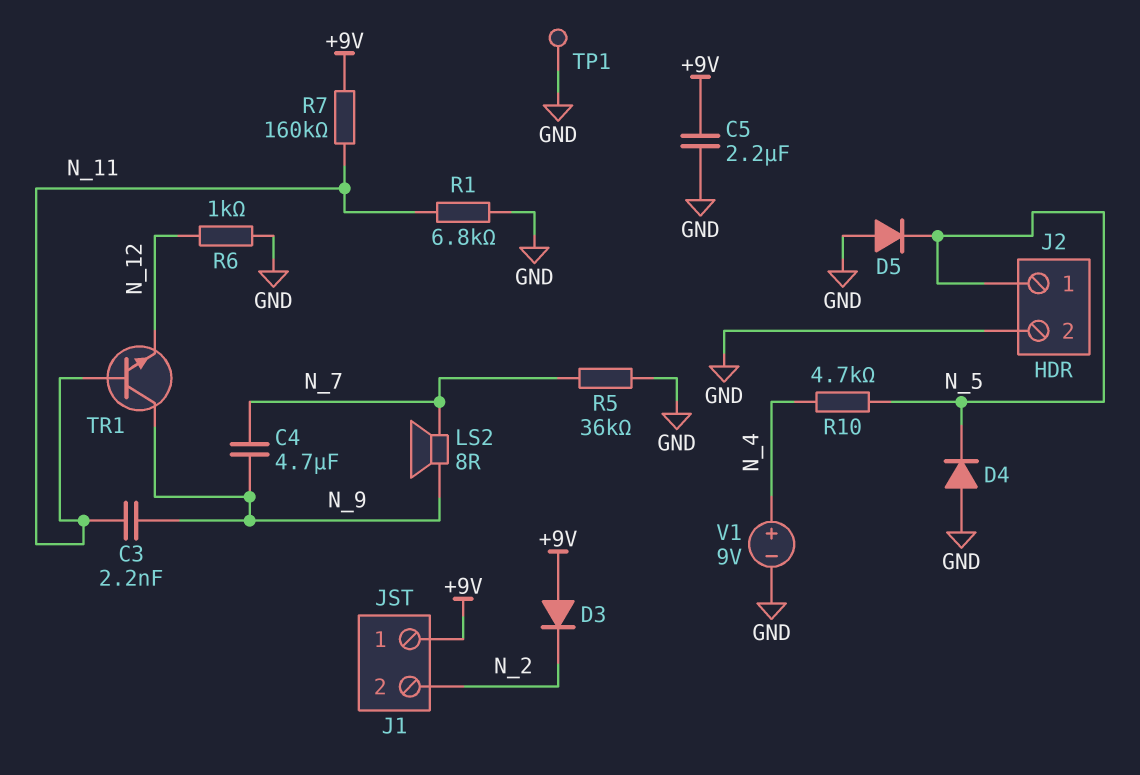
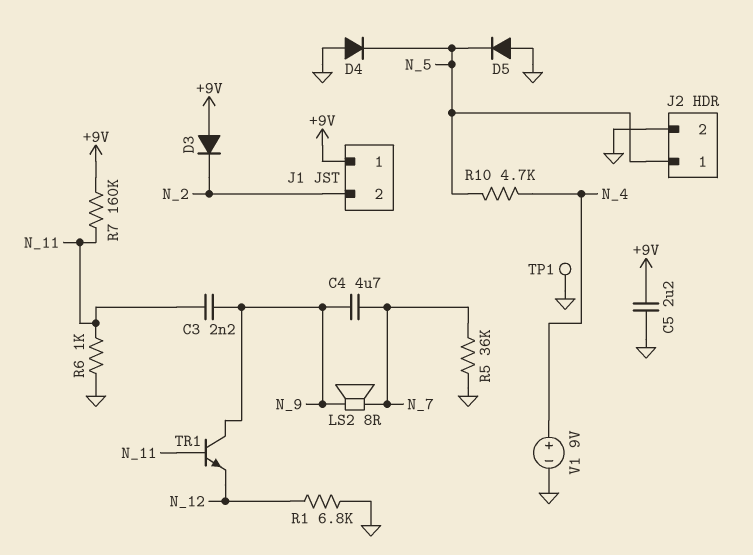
R1: 6.8k (GND, N_11) -> 6.8k (GND, N_12)
R6: 1k (GND, N_12) -> 1k (GND, N_11)

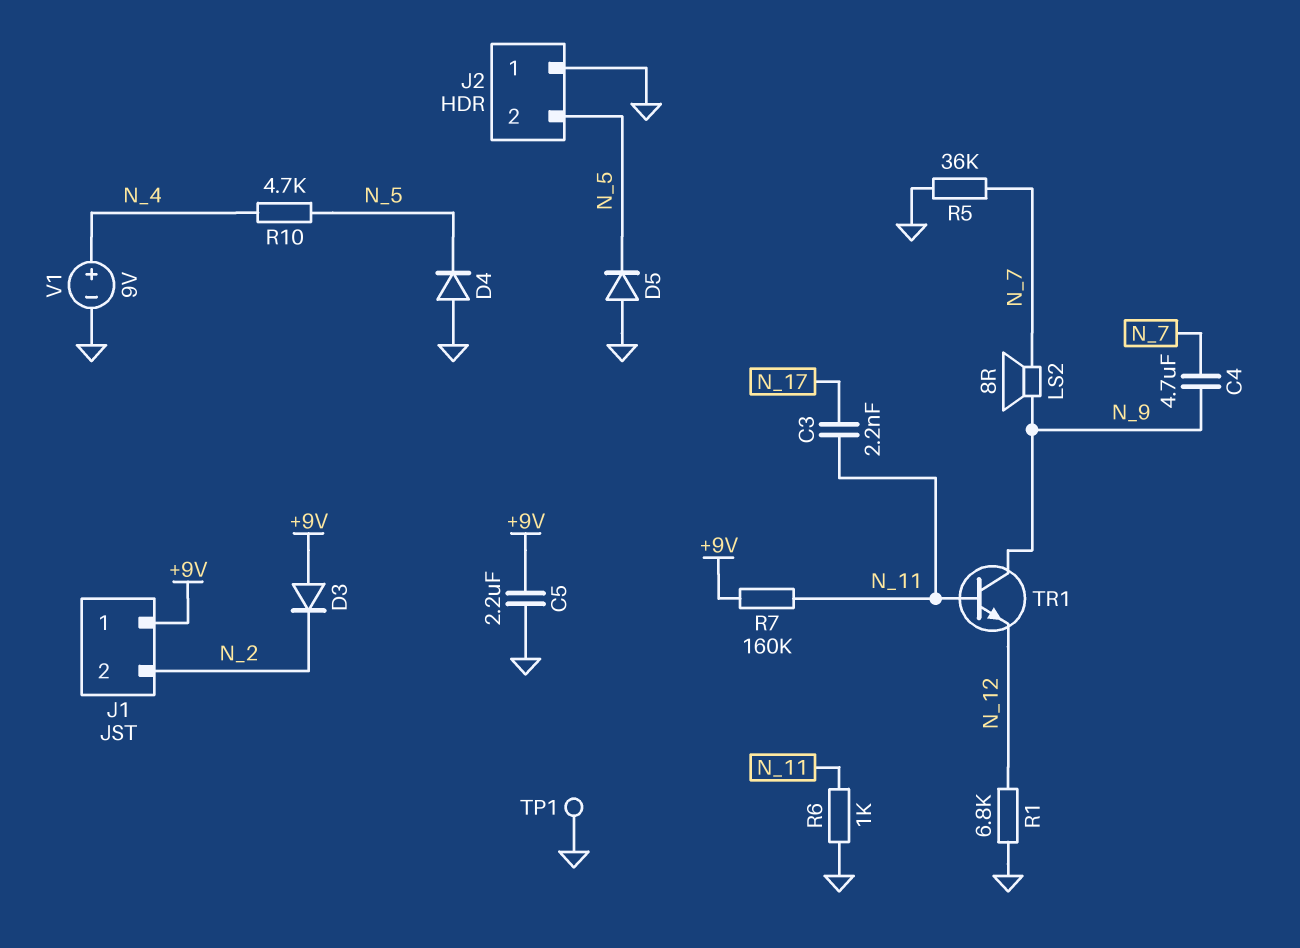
C3: 2.2nF (N_9, N_11) -> 2.2nF (N_11, N_17)
J2 pin 1: N_5 -> GND
J2 pin 2: GND -> N_5

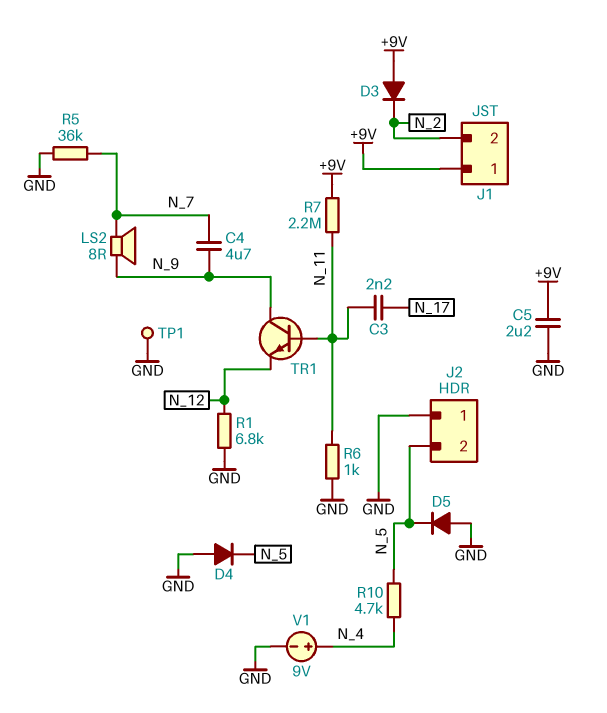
R7: 160k (+9V, N_11) -> 2.2M (+9V, N_11)

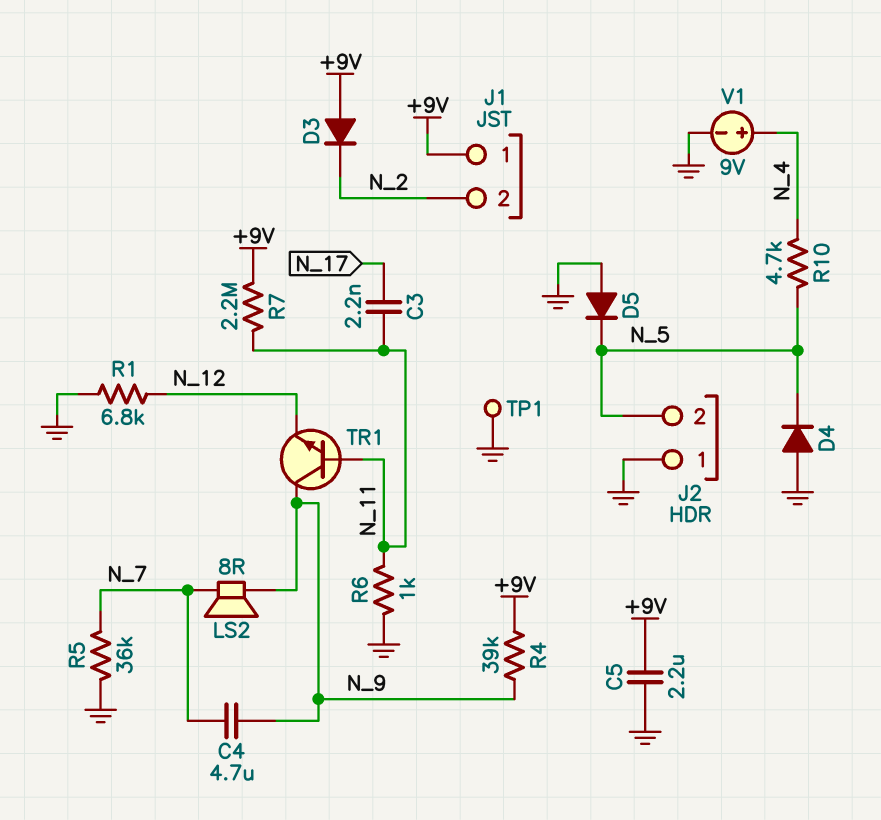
R4: none -> 39k (+9V, N_9)

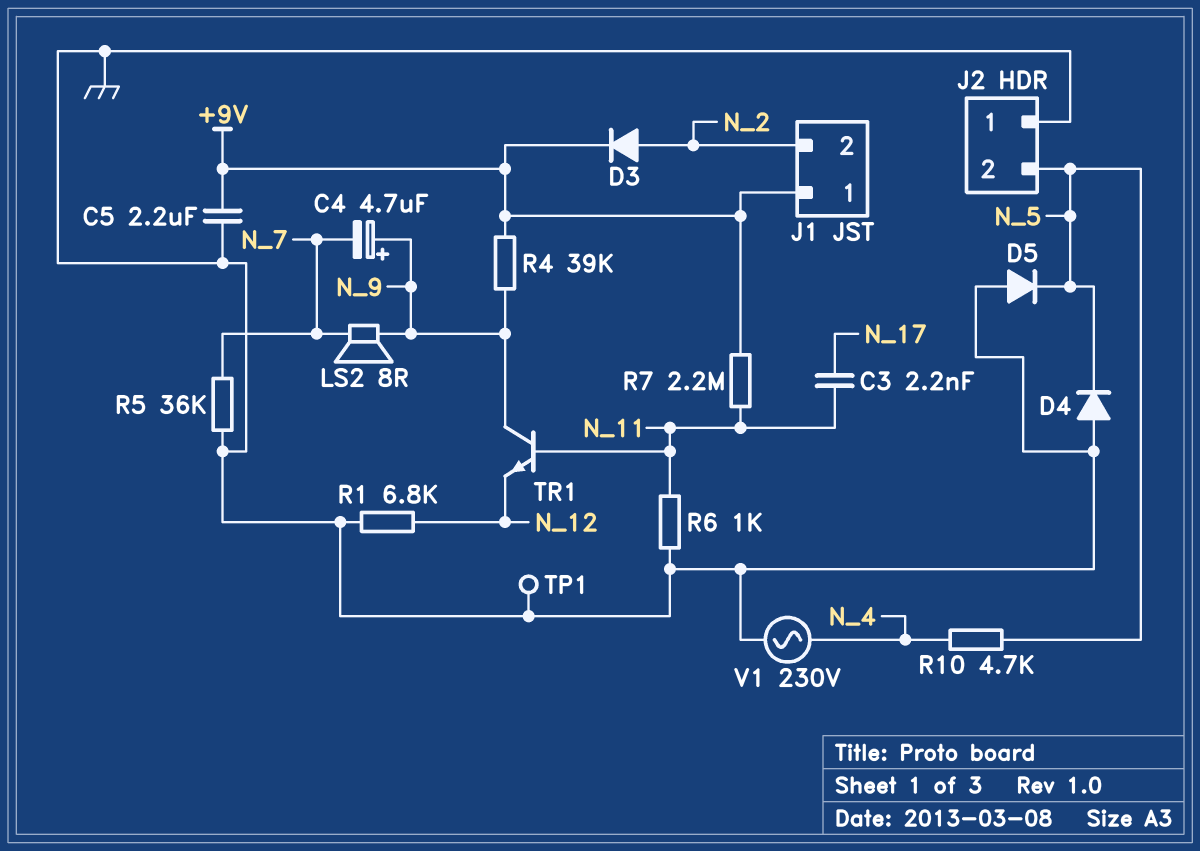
C4: 4.7uF (N_7, N_9) -> 4.7uF (plus N_9, minus N_7)
D3: diode (A +9V, K N_2) -> diode (A N_2, K +9V)
V1: 9V (plus N_4, minus GND) -> AC 230V (GND, N_4)

